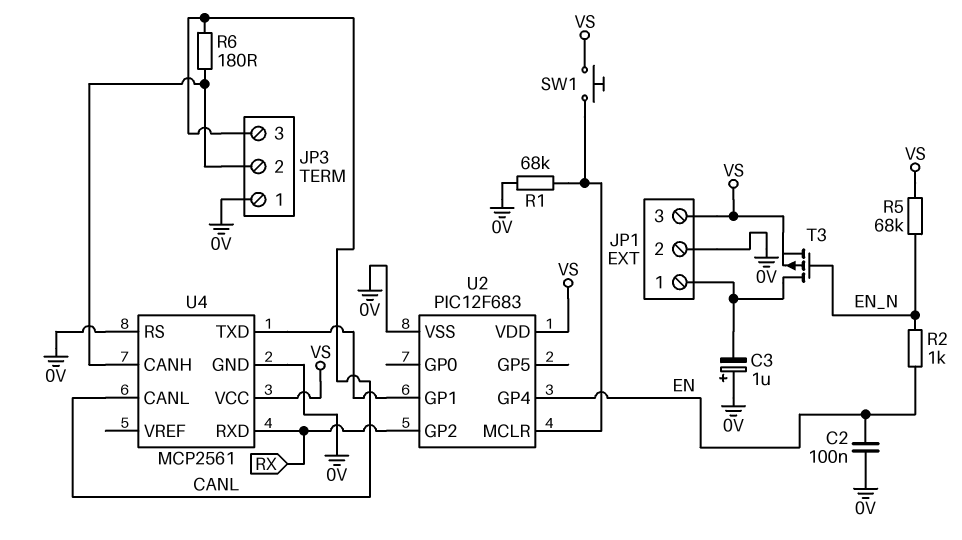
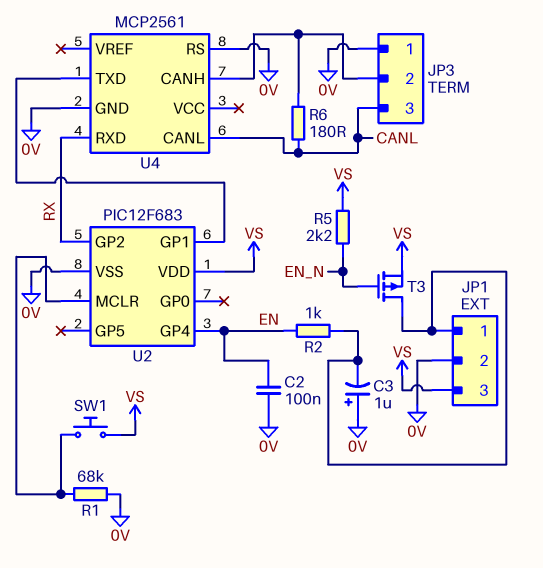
R2: 1k (EN, EN_N) -> 1k (EN, JP1/1)
R5: 68k (EN_N, VS) -> 2.2k (EN_N, VS)
U4 pin VCC: VS -> none

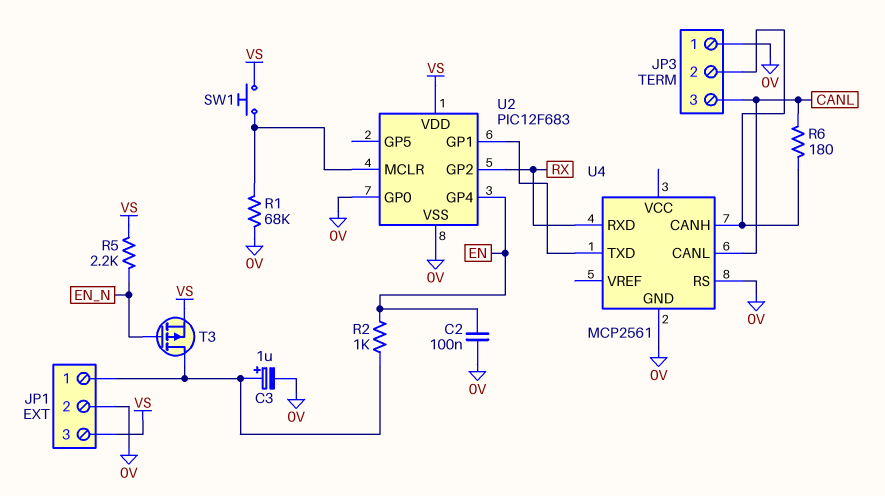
C3: 1uF (plus 0V, minus JP1/1) -> 1uF (plus JP1/1, minus 0V)
U2 pin GP0: none -> 0V

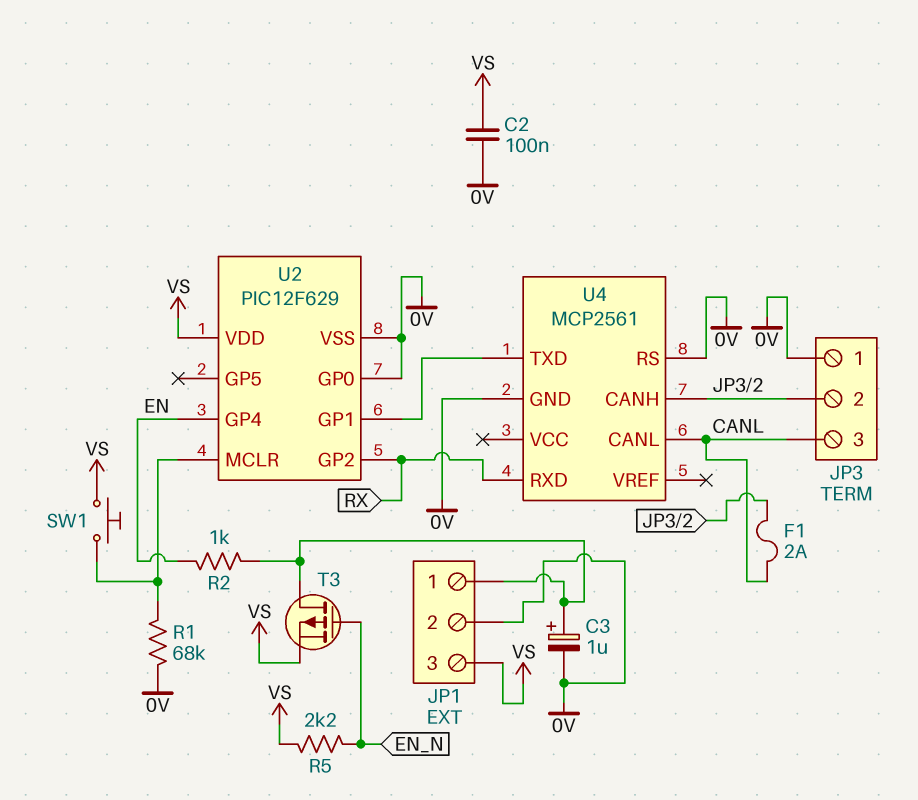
C2: 100nF (0V, EN) -> 100nF (0V, VS)
F1: none -> 2A (CANL, JP3/2)
R6: 180 (CANL, JP3/2) -> none
U2: PIC12F683 -> PIC12F629

